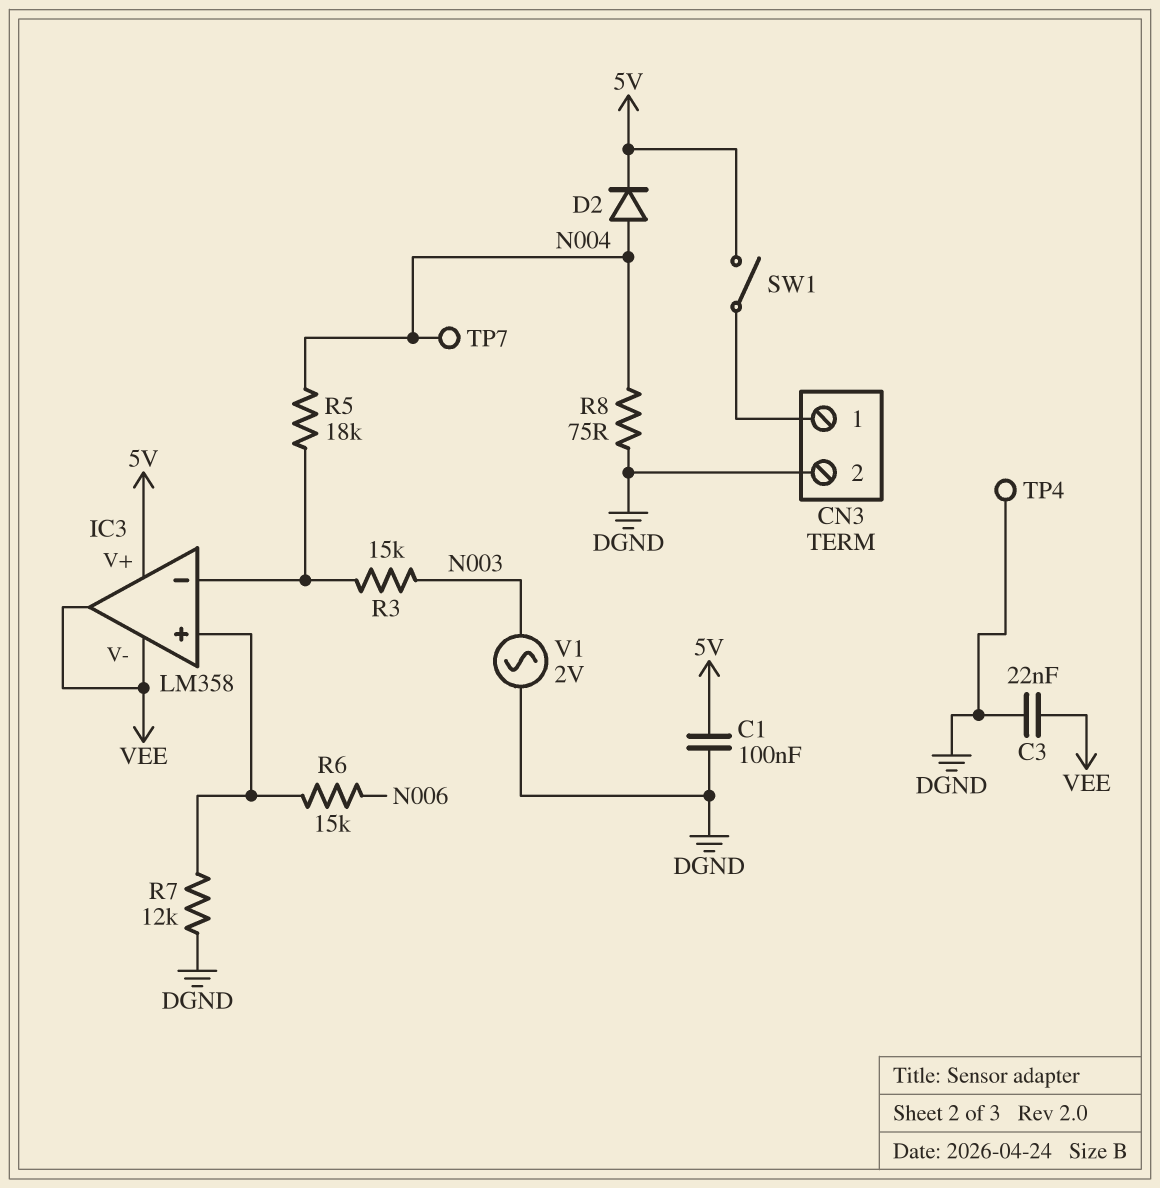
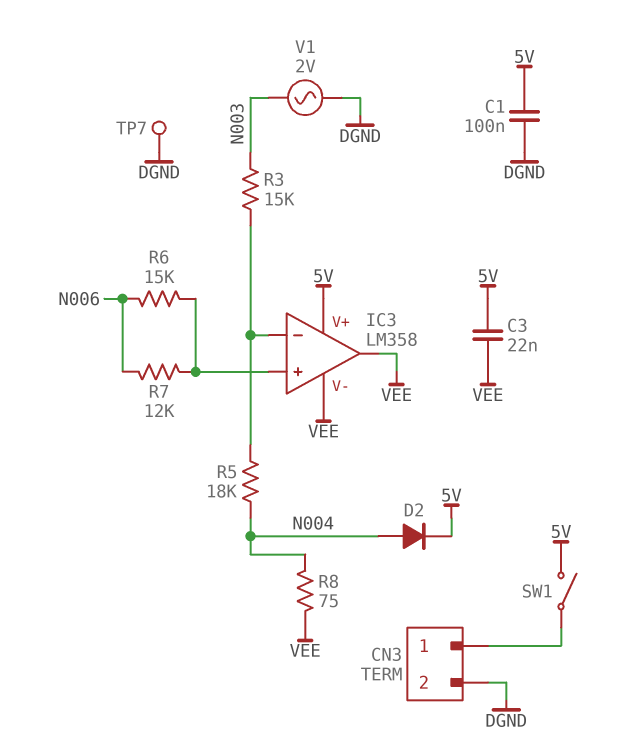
C3: 22nF (DGND, VEE) -> 22nF (5V, VEE)
R7: 12k (DGND, IC3/in+) -> 12k (IC3/in+, N006)
R8: 75 (DGND, N004) -> 75 (N004, VEE)
TP4: test point (DGND) -> none
TP7: test point (N004) -> test point (DGND)

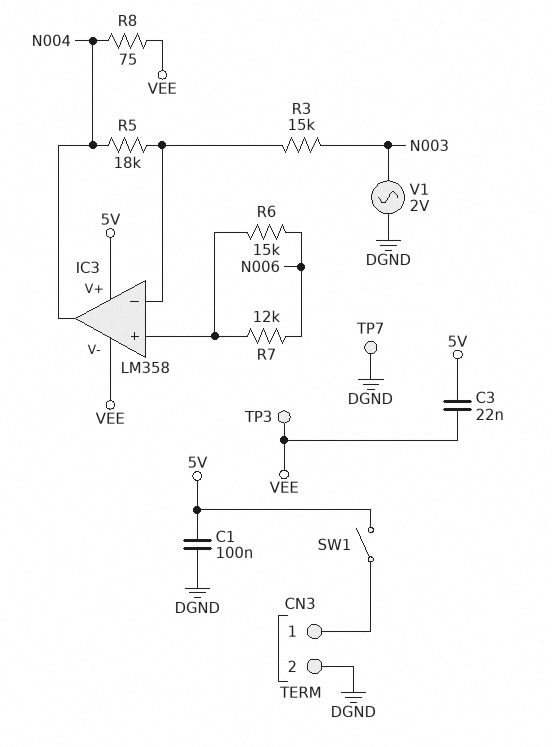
D2: diode (A N004, K 5V) -> none
IC3 pin out: VEE -> N004
TP3: none -> test point (VEE)

